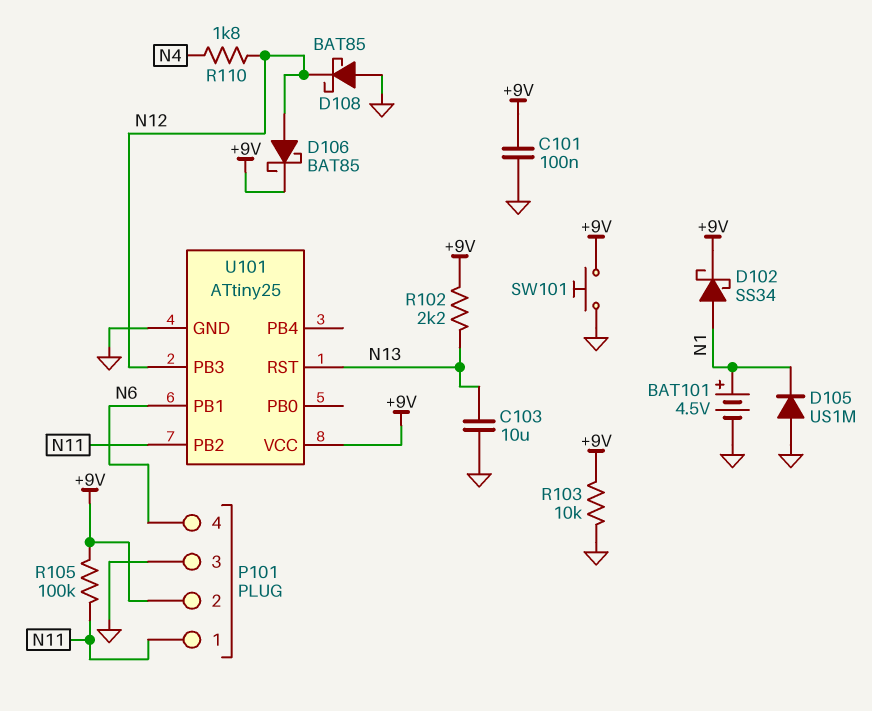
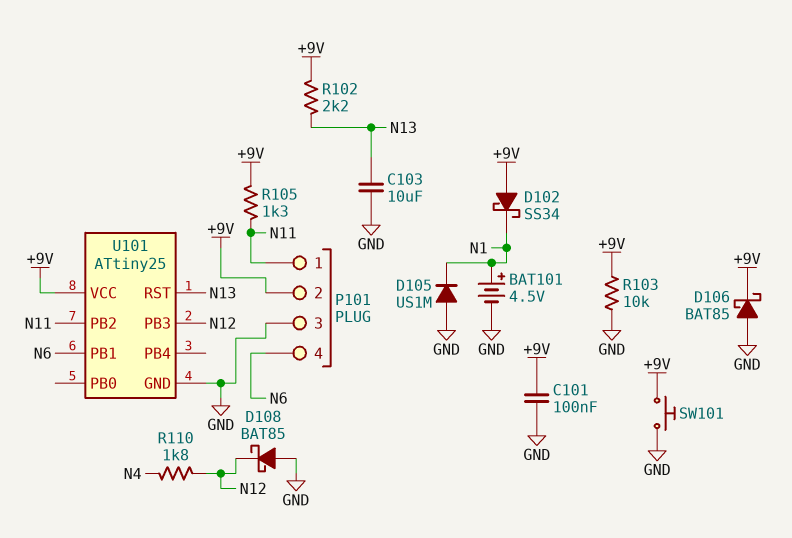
D102: schottky SS34 (A N1, K +9V) -> schottky SS34 (A +9V, K N1)
D106: schottky BAT85 (A N12, K +9V) -> schottky BAT85 (A GND, K +9V)
R105: 100k (+9V, N11) -> 1.3k (+9V, N11)

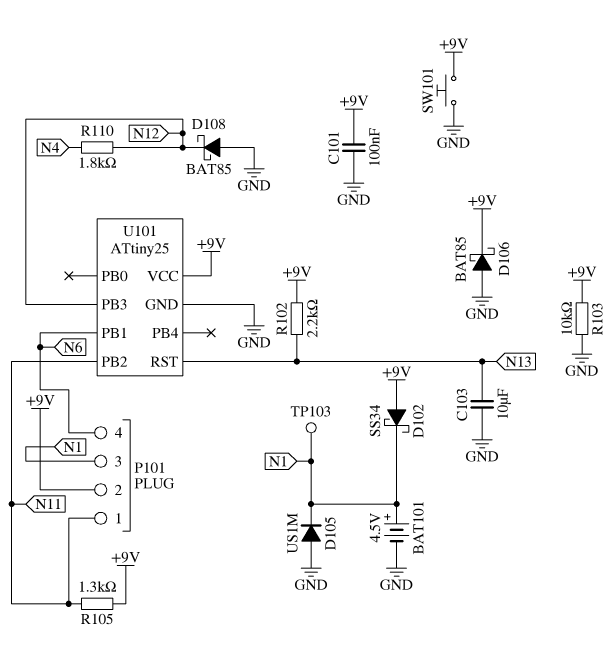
P101 pin 3: GND -> N1
TP103: none -> test point (N1)

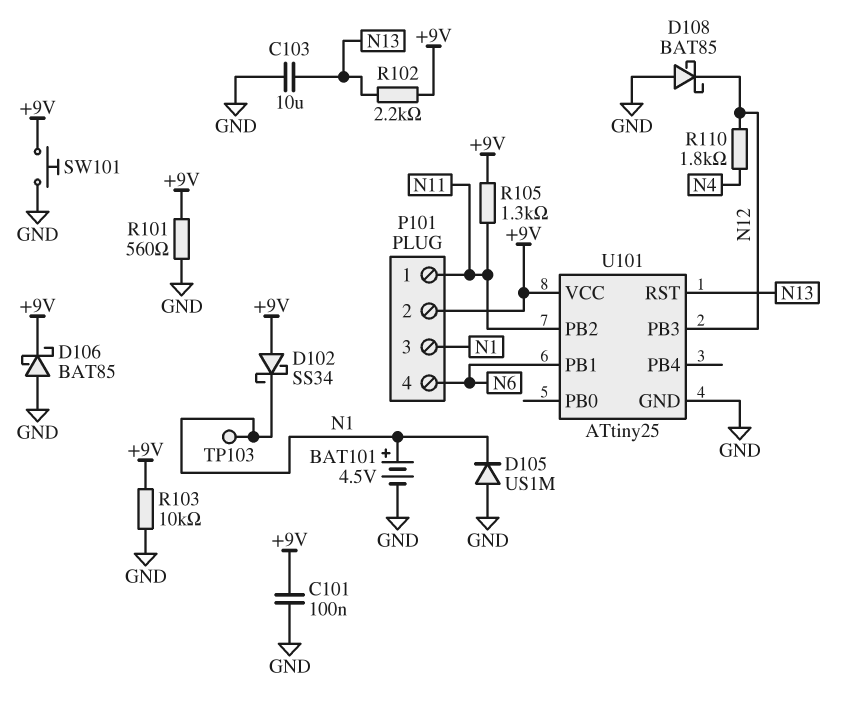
R101: none -> 560 (+9V, GND)

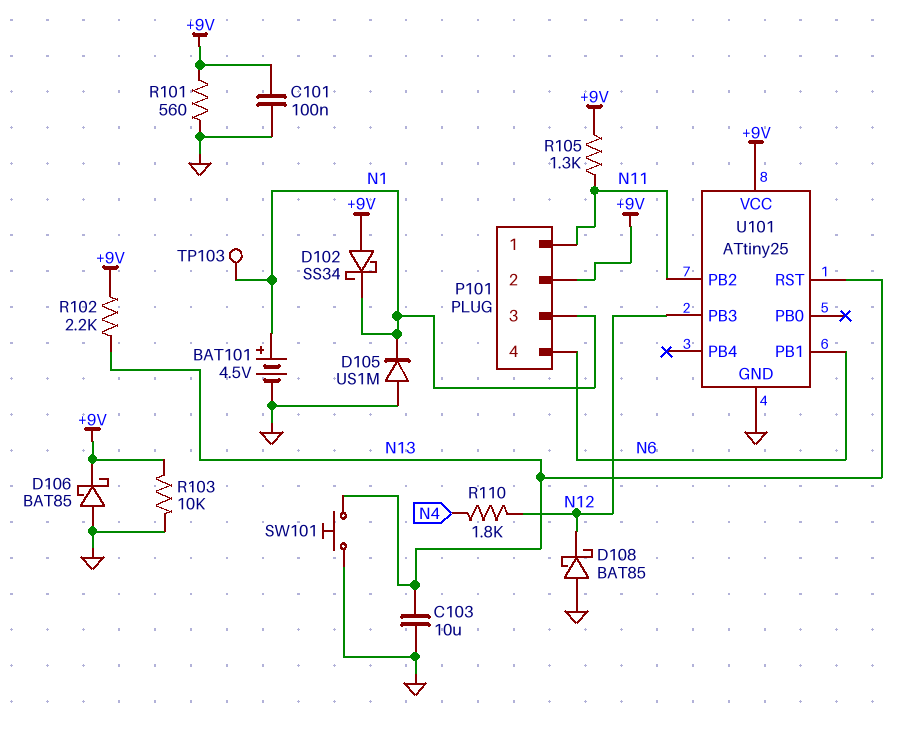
SW101: button (+9V, GND) -> button (GND, N13)

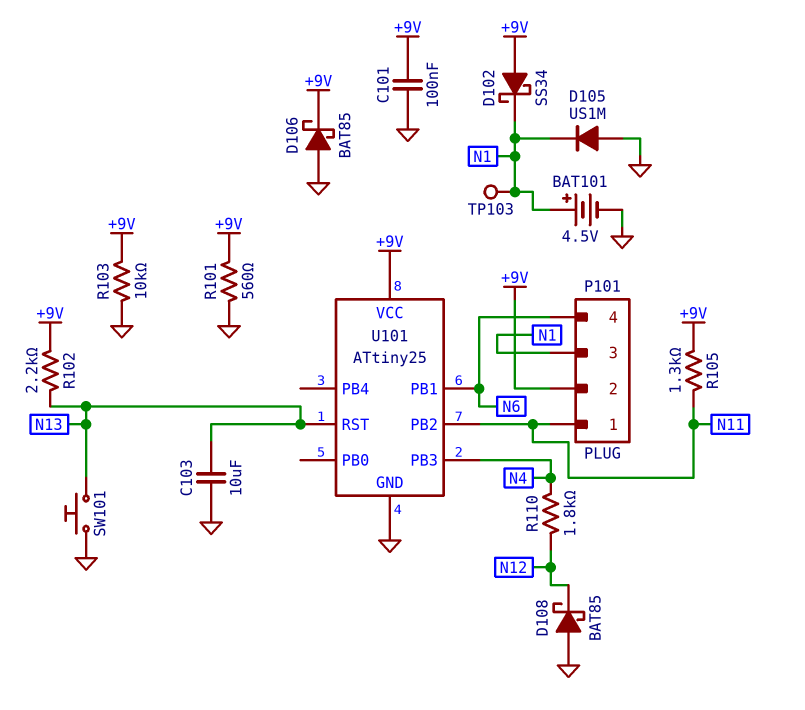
U101 pin PB3: N12 -> N4

